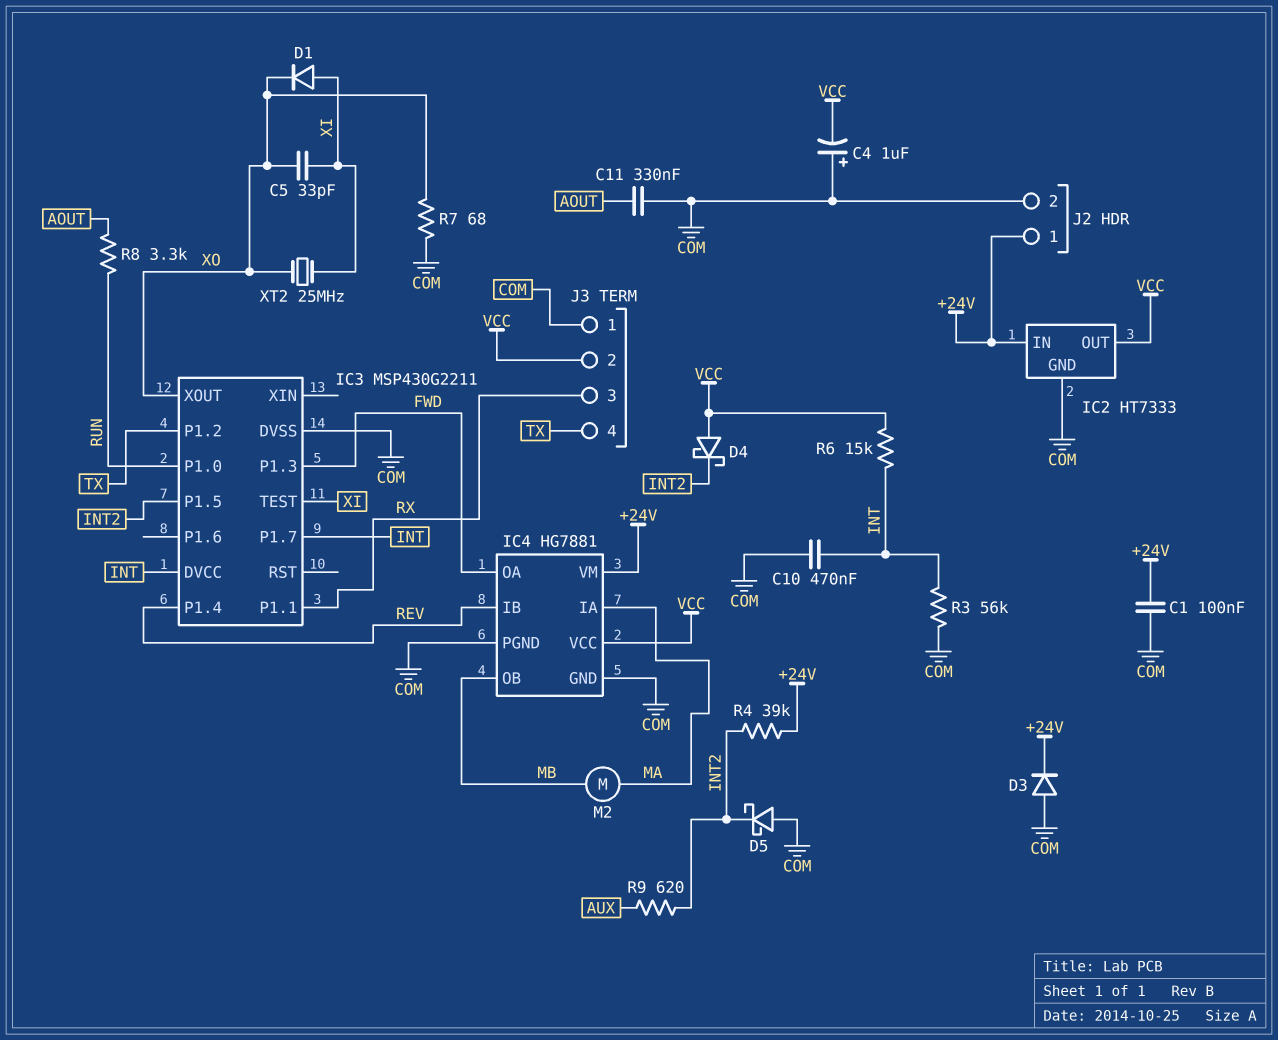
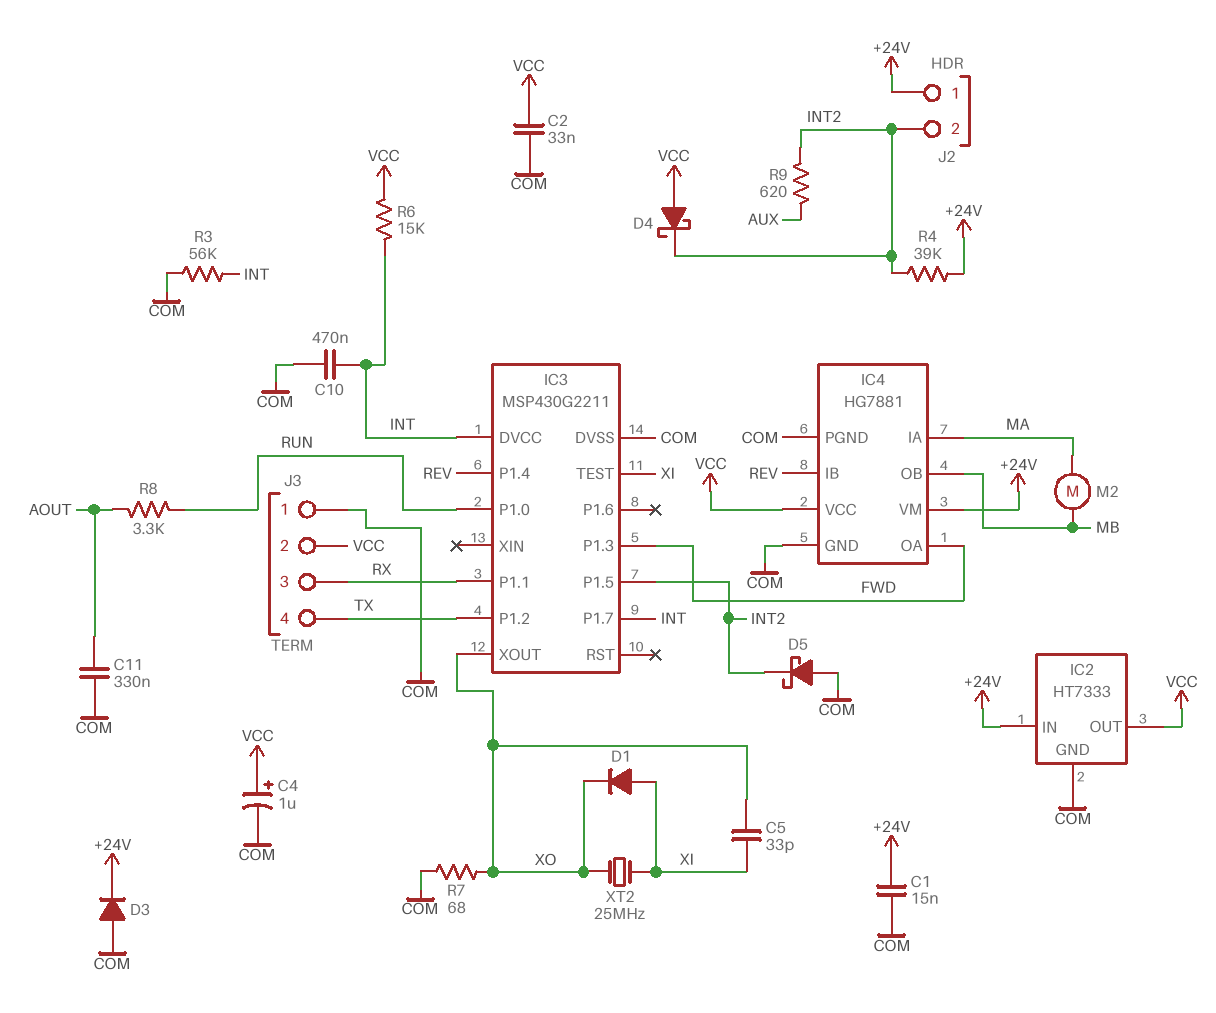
C1: 100nF (+24V, COM) -> 15nF (+24V, COM)
C2: none -> 33nF (COM, VCC)
C4: 1uF (plus COM, minus VCC) -> 1uF (plus VCC, minus COM)
J2 pin 2: COM -> INT2

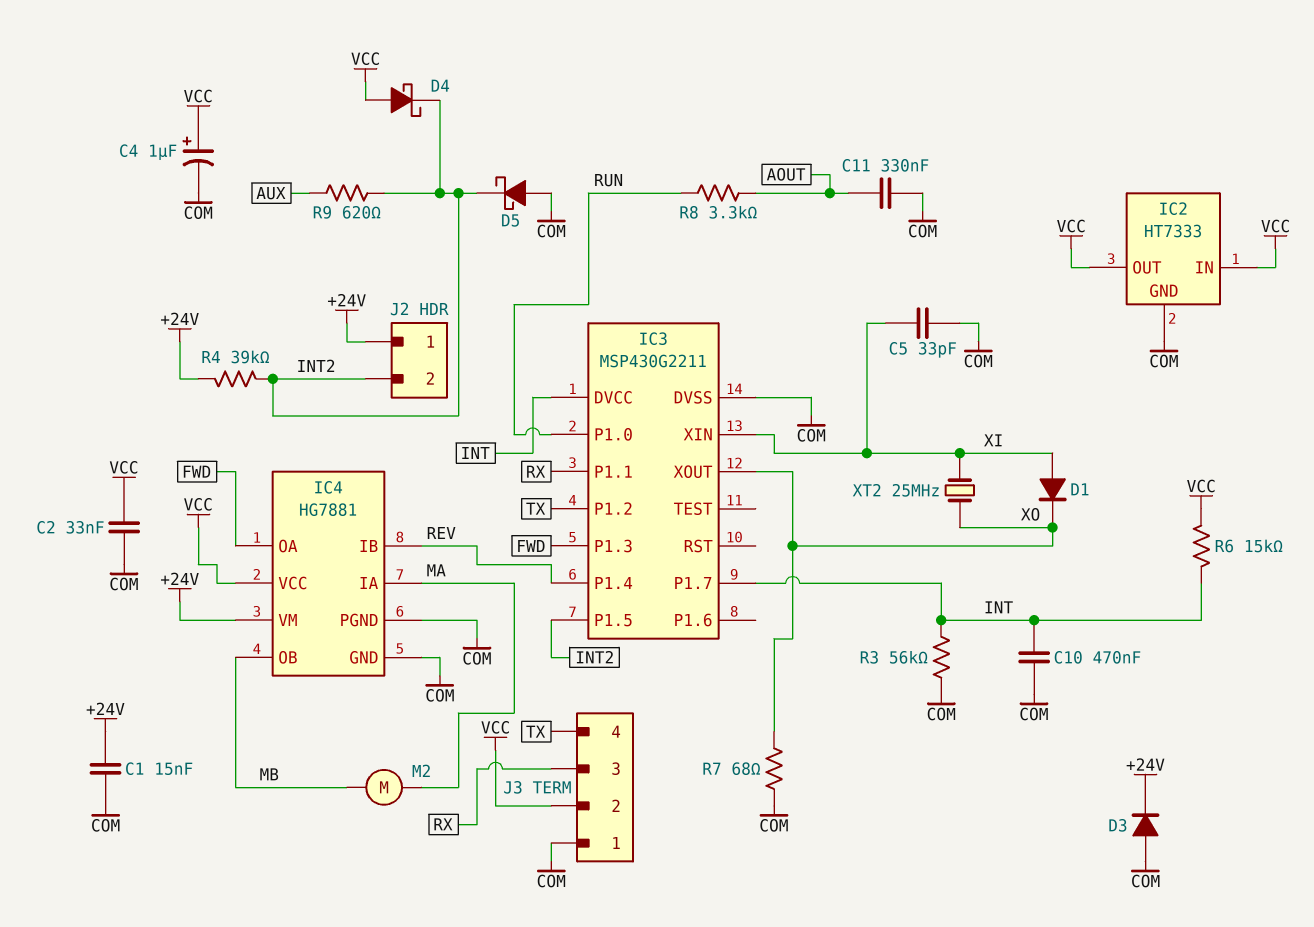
C5: 33pF (XI, XO) -> 33pF (COM, XI)
IC2 pin IN: +24V -> VCC
IC3 pin TEST: XI -> none
IC3 pin XIN: none -> XI

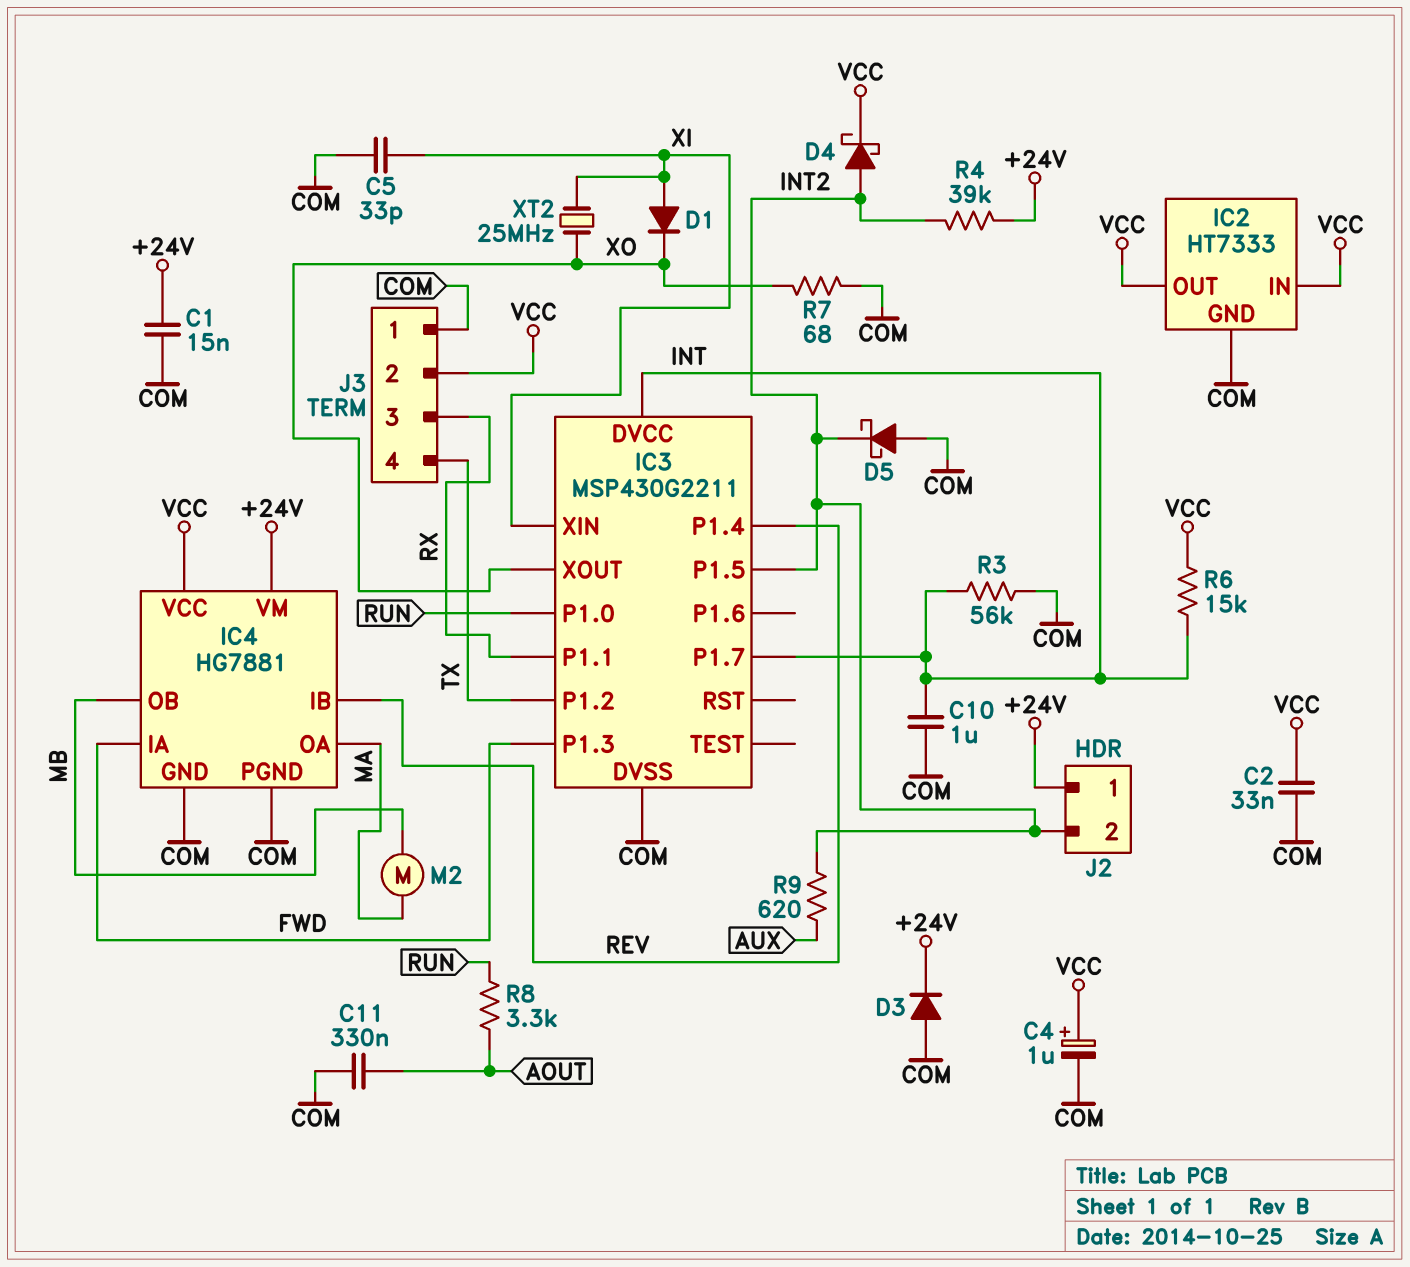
C10: 470nF (COM, INT) -> 1uF (COM, INT)
D4: schottky (A VCC, K INT2) -> schottky (A INT2, K VCC)
IC4 pin IA: MA -> FWD
IC4 pin OA: FWD -> MA

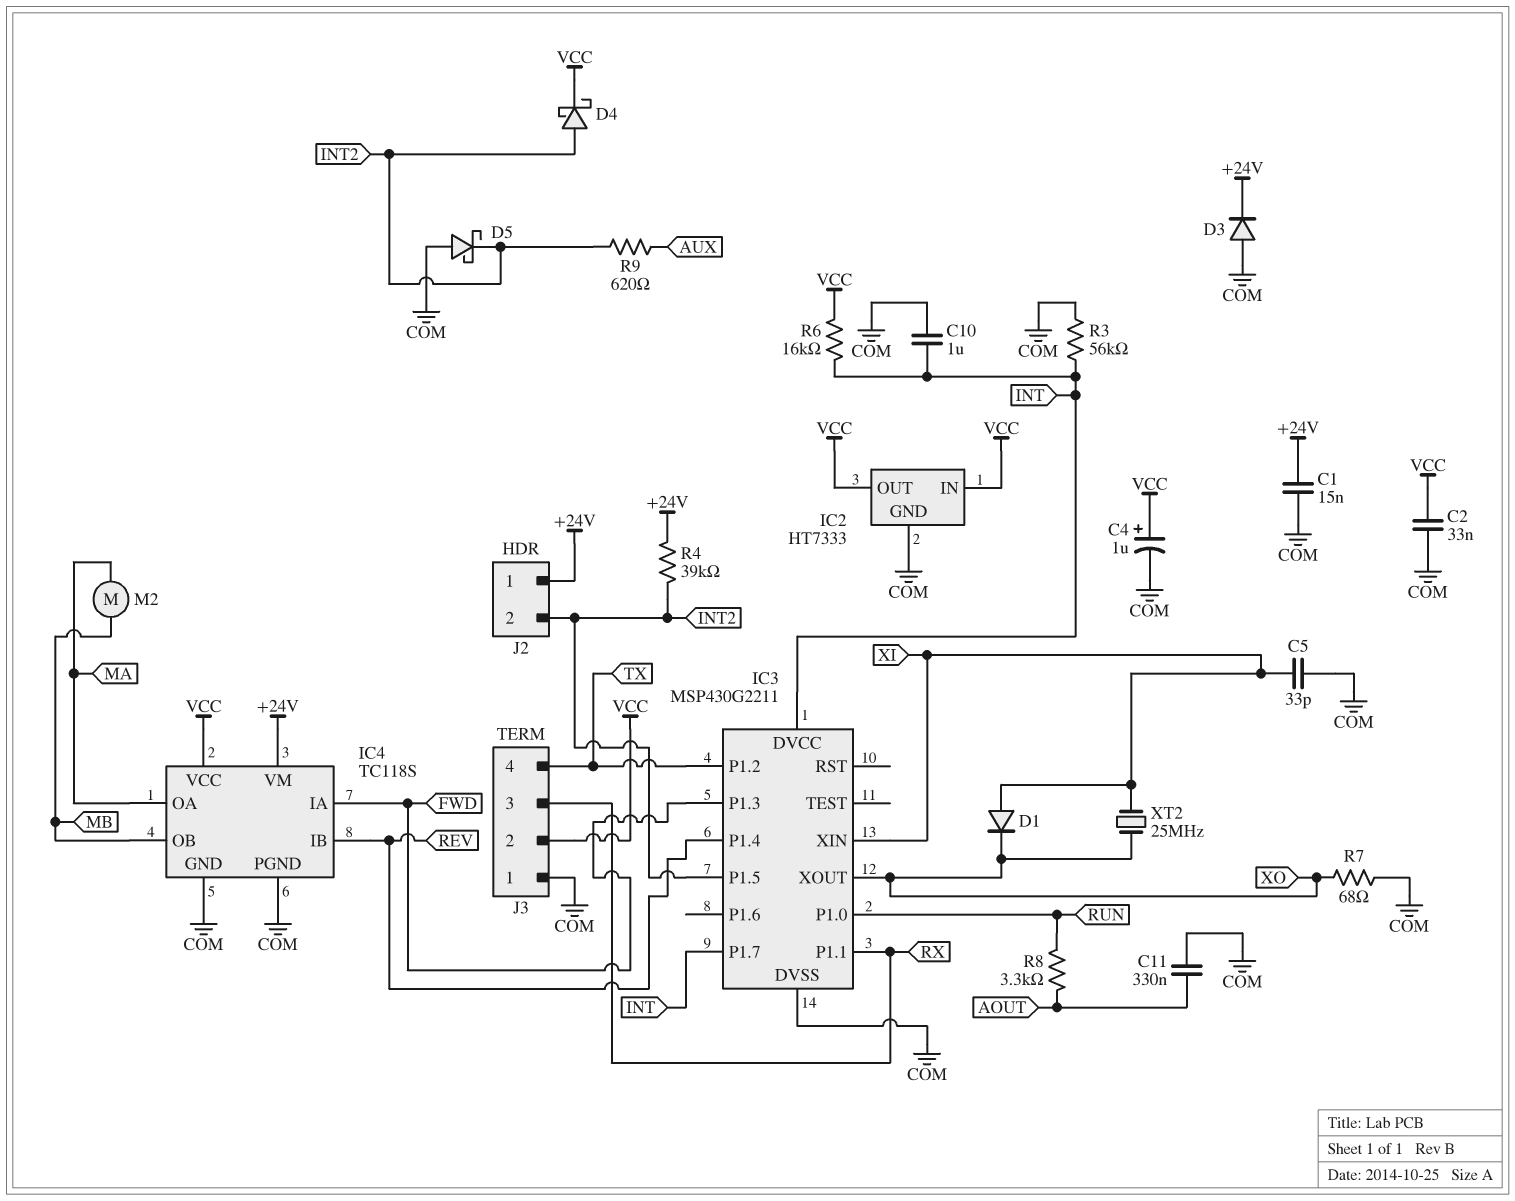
IC4: HG7881 -> TC118S
R6: 15k (INT, VCC) -> 16k (INT, VCC)

